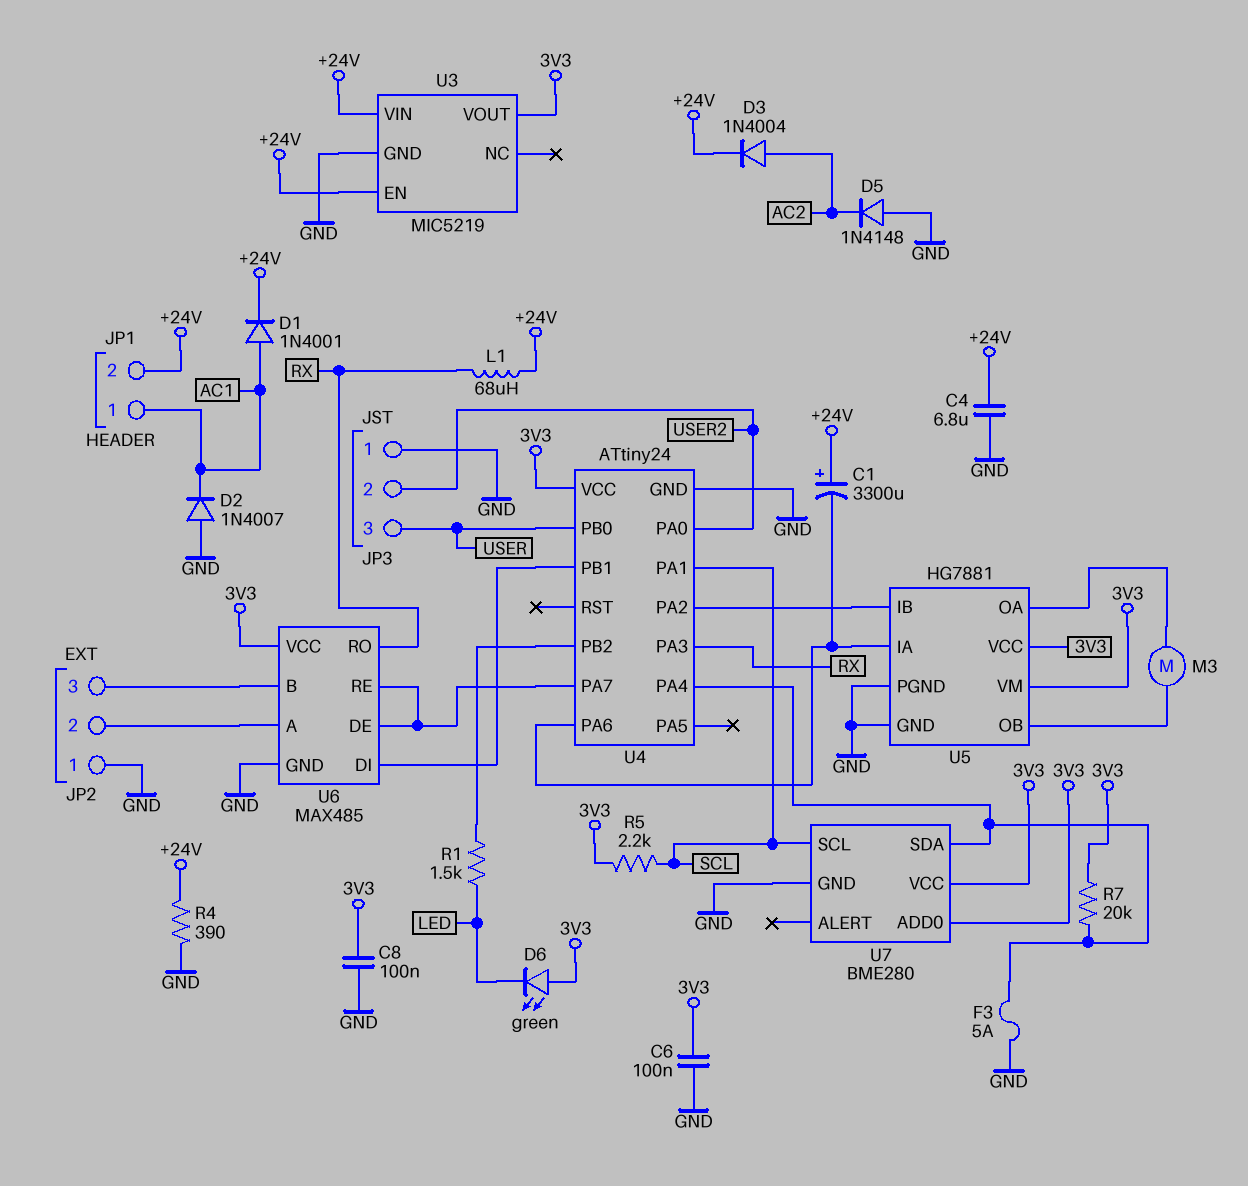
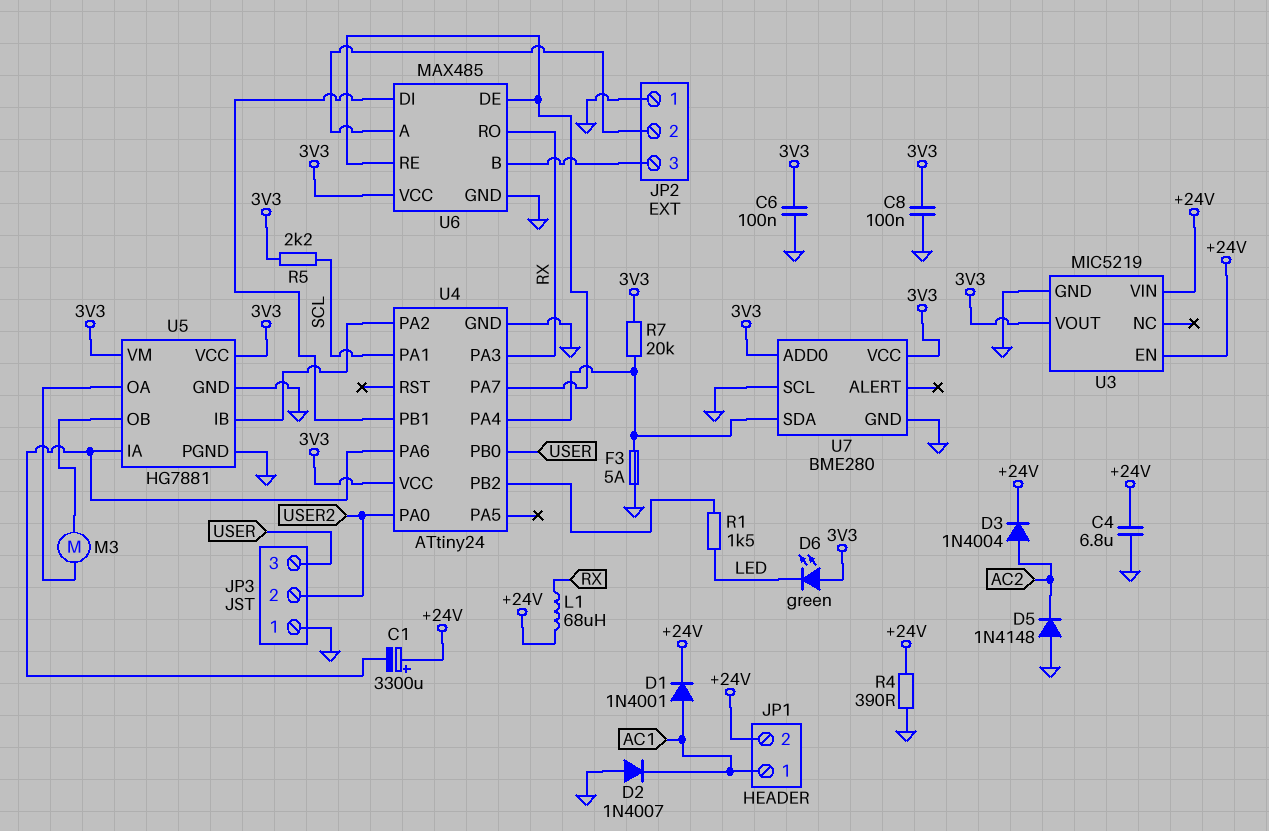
U7 pin SCL: SCL -> GND

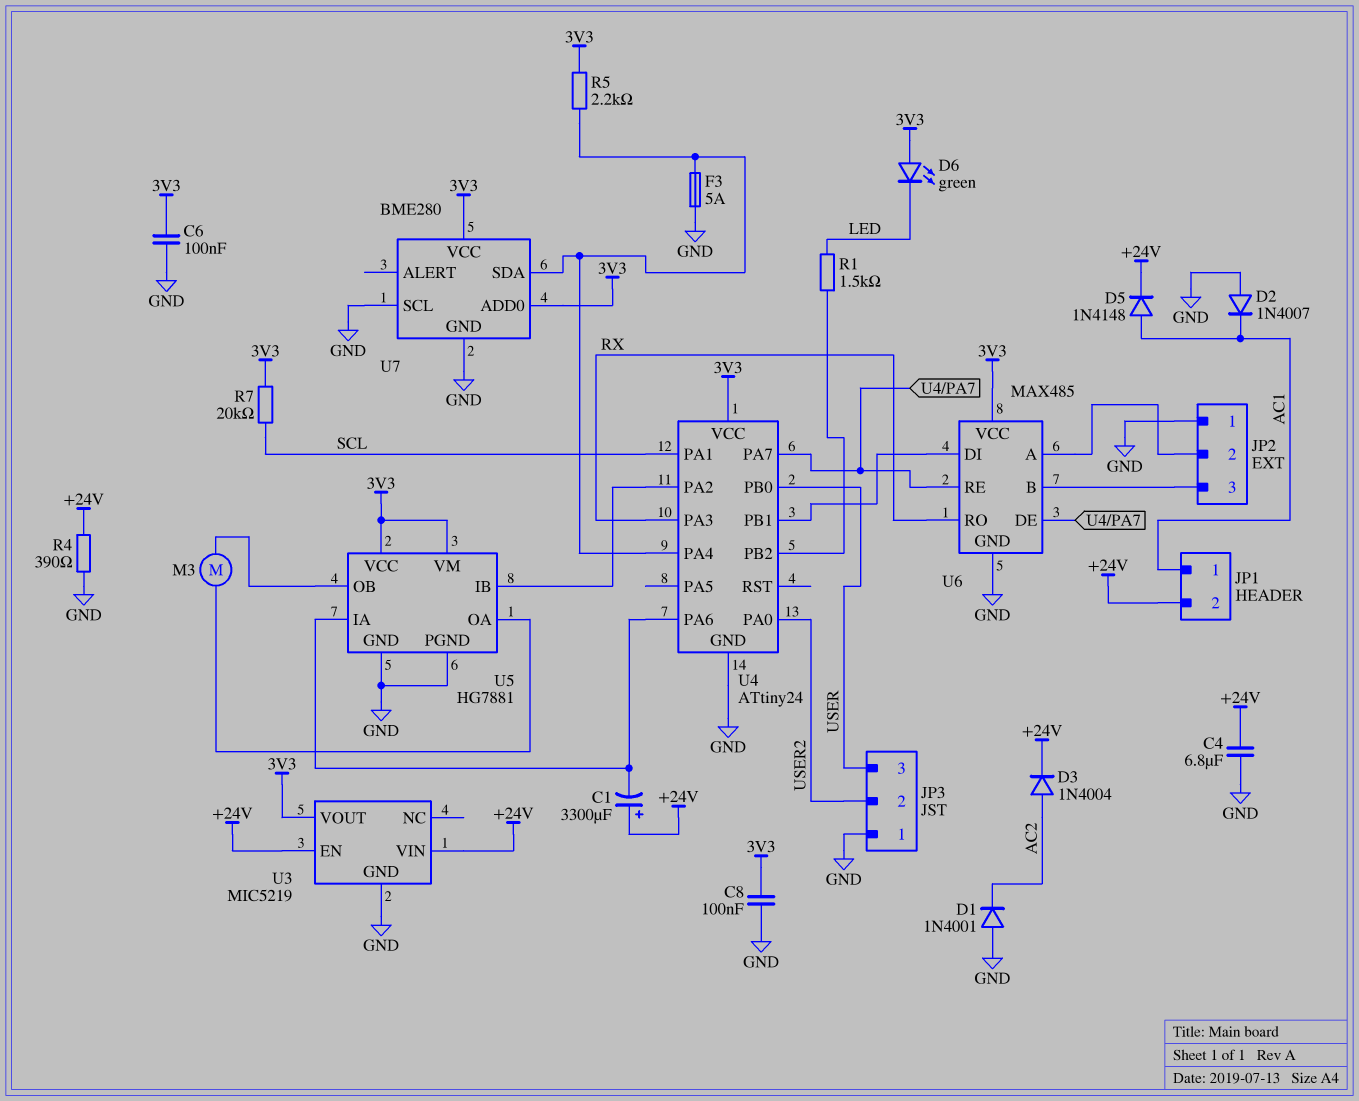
D1: diode 1N4001 (A AC1, K +24V) -> diode 1N4001 (A GND, K AC2)
D5: diode 1N4148 (A GND, K AC2) -> diode 1N4148 (A AC1, K +24V)
L1: 68uH (+24V, RX) -> none
R5: 2.2k (3V3, SCL) -> 2.2k (3V3, U4/PA4)
R7: 20k (3V3, U4/PA4) -> 20k (3V3, SCL)

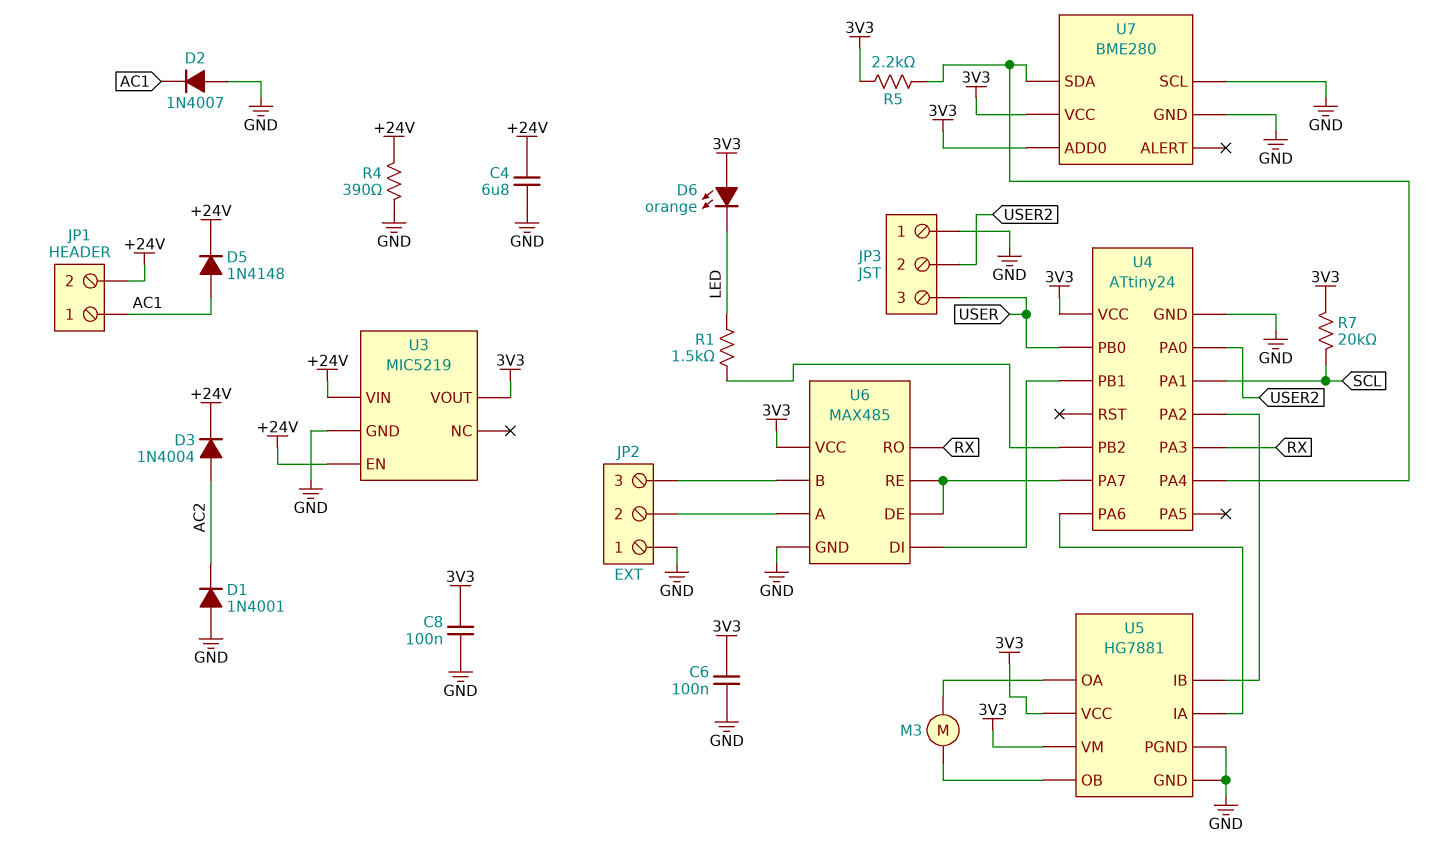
C1: 3300uF (plus +24V, minus U4/PA6) -> none
D6: LED green (A 3V3, K LED) -> LED orange (A 3V3, K LED)
F3: 5A (GND, U4/PA4) -> none

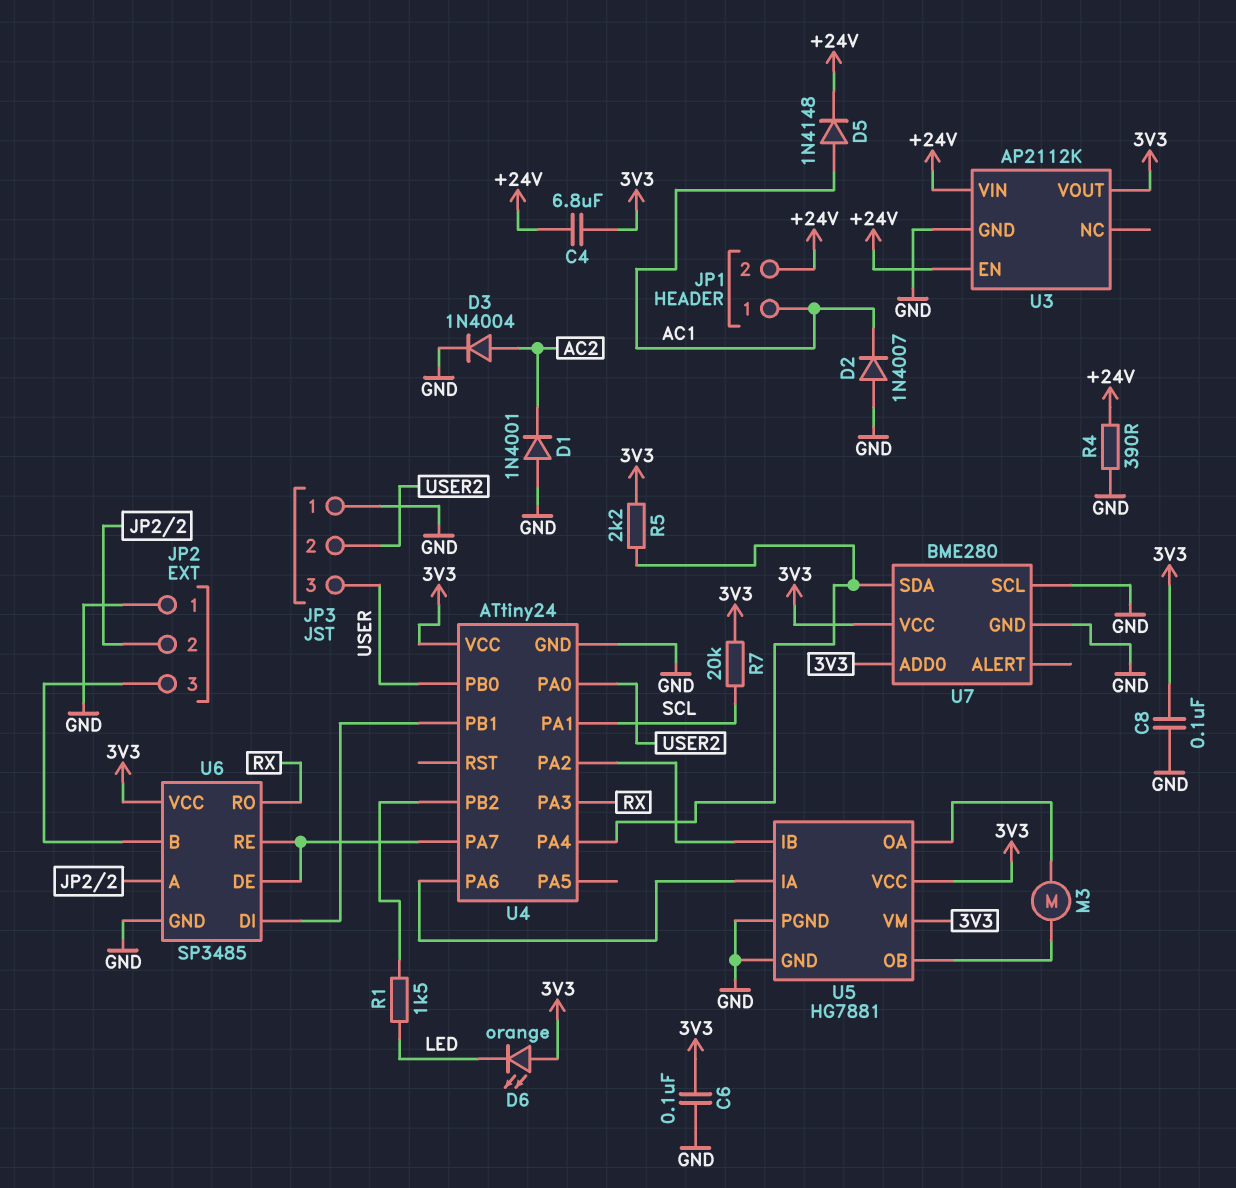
C4: 6.8uF (+24V, GND) -> 6.8uF (+24V, 3V3)
D3: diode 1N4004 (A AC2, K +24V) -> diode 1N4004 (A AC2, K GND)
U3: MIC5219 -> AP2112K
U6: MAX485 -> SP3485

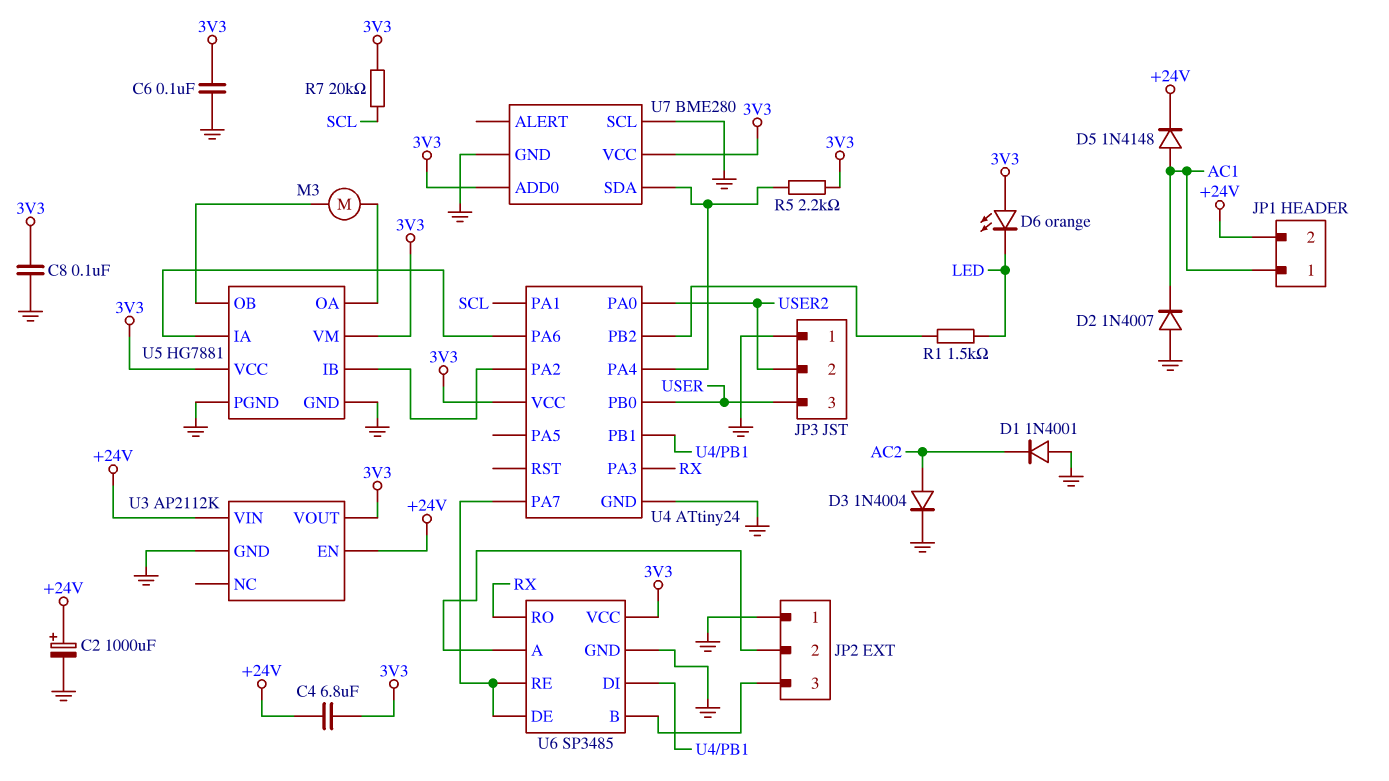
C2: none -> 1000uF (plus +24V, minus GND)
R4: 390 (+24V, GND) -> none

